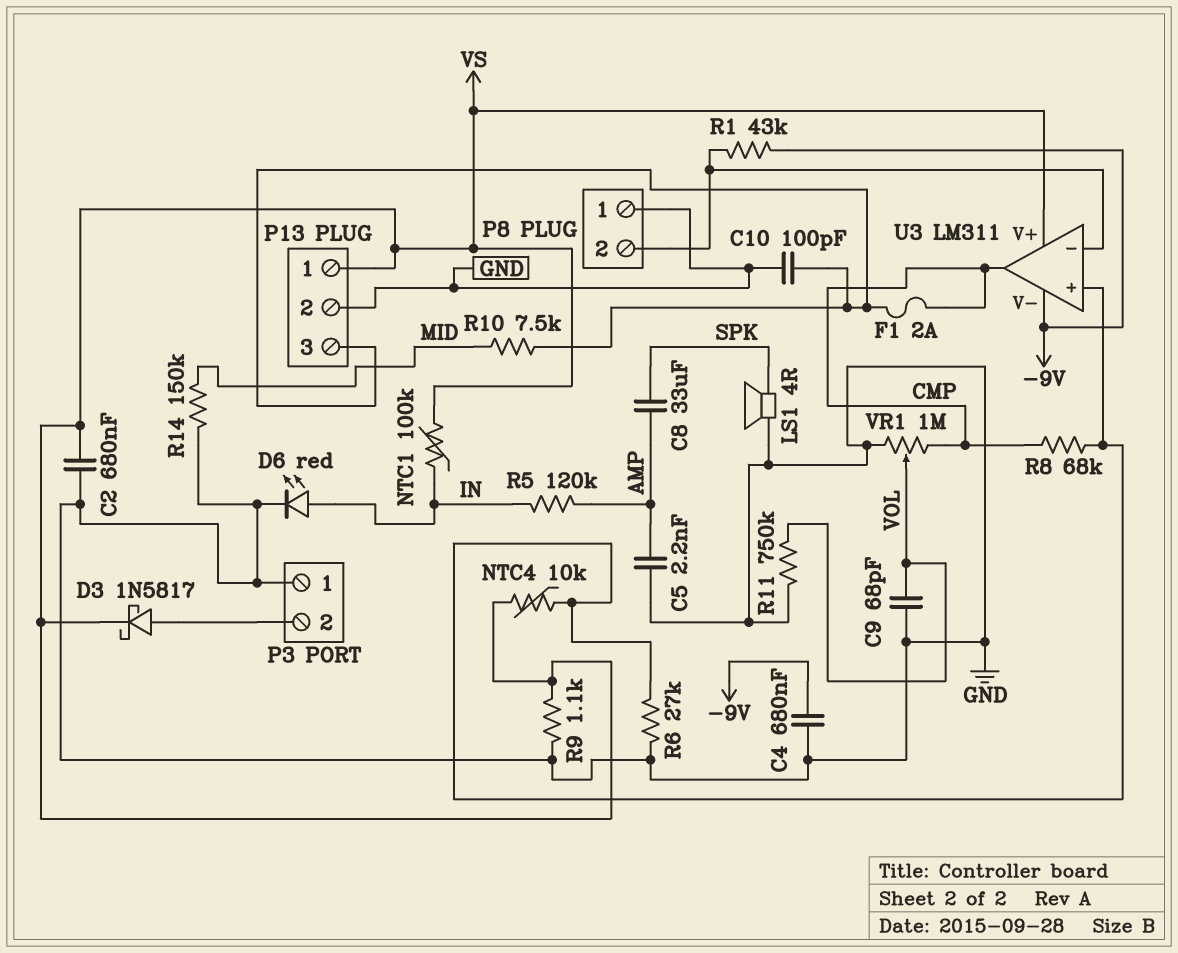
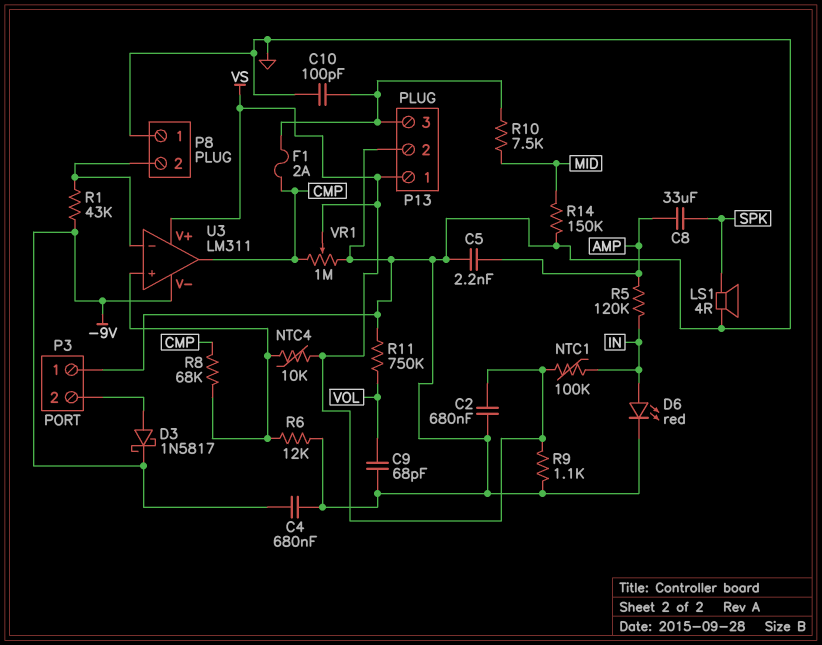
D3: schottky 1N5817 (A P3/2, K VS) -> schottky 1N5817 (A P3/2, K -9V)
R6: 27k (GND, U3/in+) -> 12k (GND, U3/in+)
VR1: 1M (CMP, GND, wiper VOL) -> 1M (CMP, GND, wiper VS)

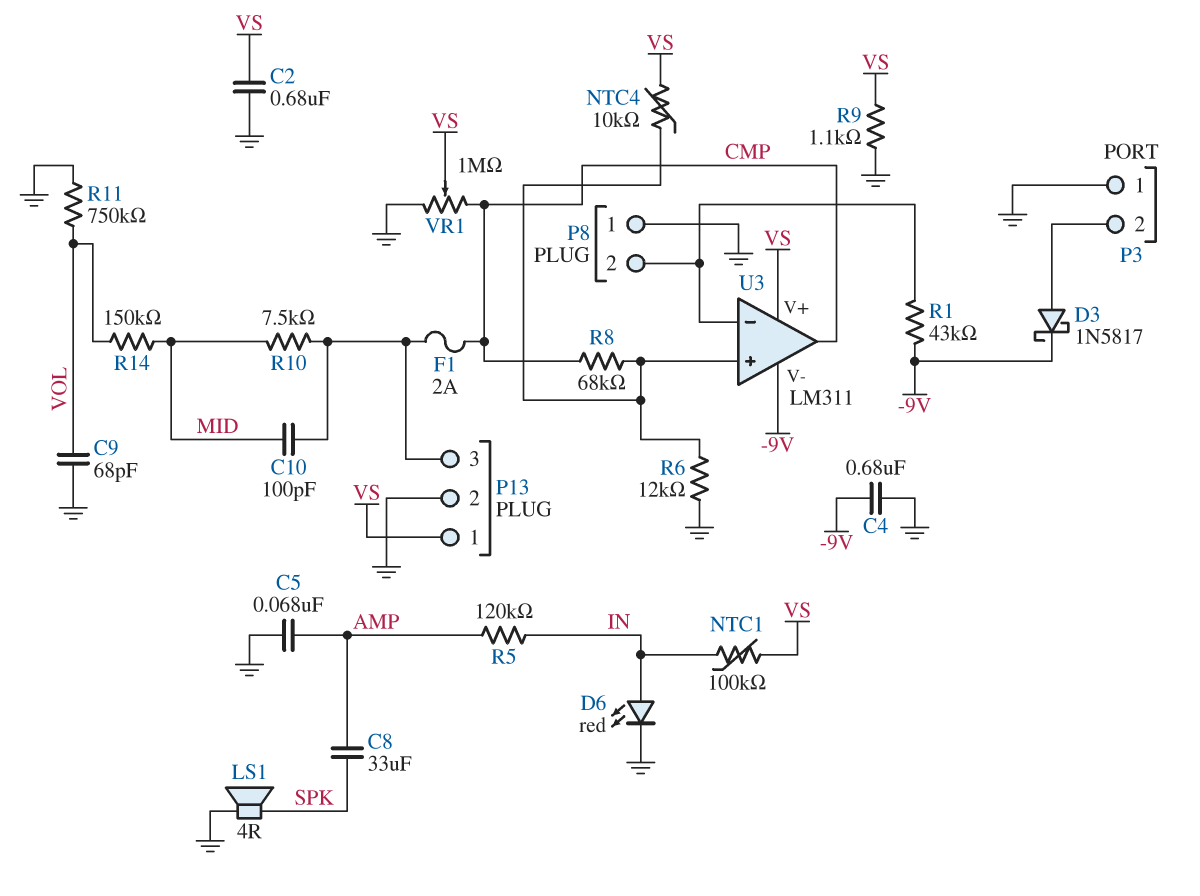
C5: 2.2nF (AMP, GND) -> 68nF (AMP, GND)
C10: 100pF (GND, P13/3) -> 100pF (MID, P13/3)
R14: 150k (GND, MID) -> 150k (MID, VOL)

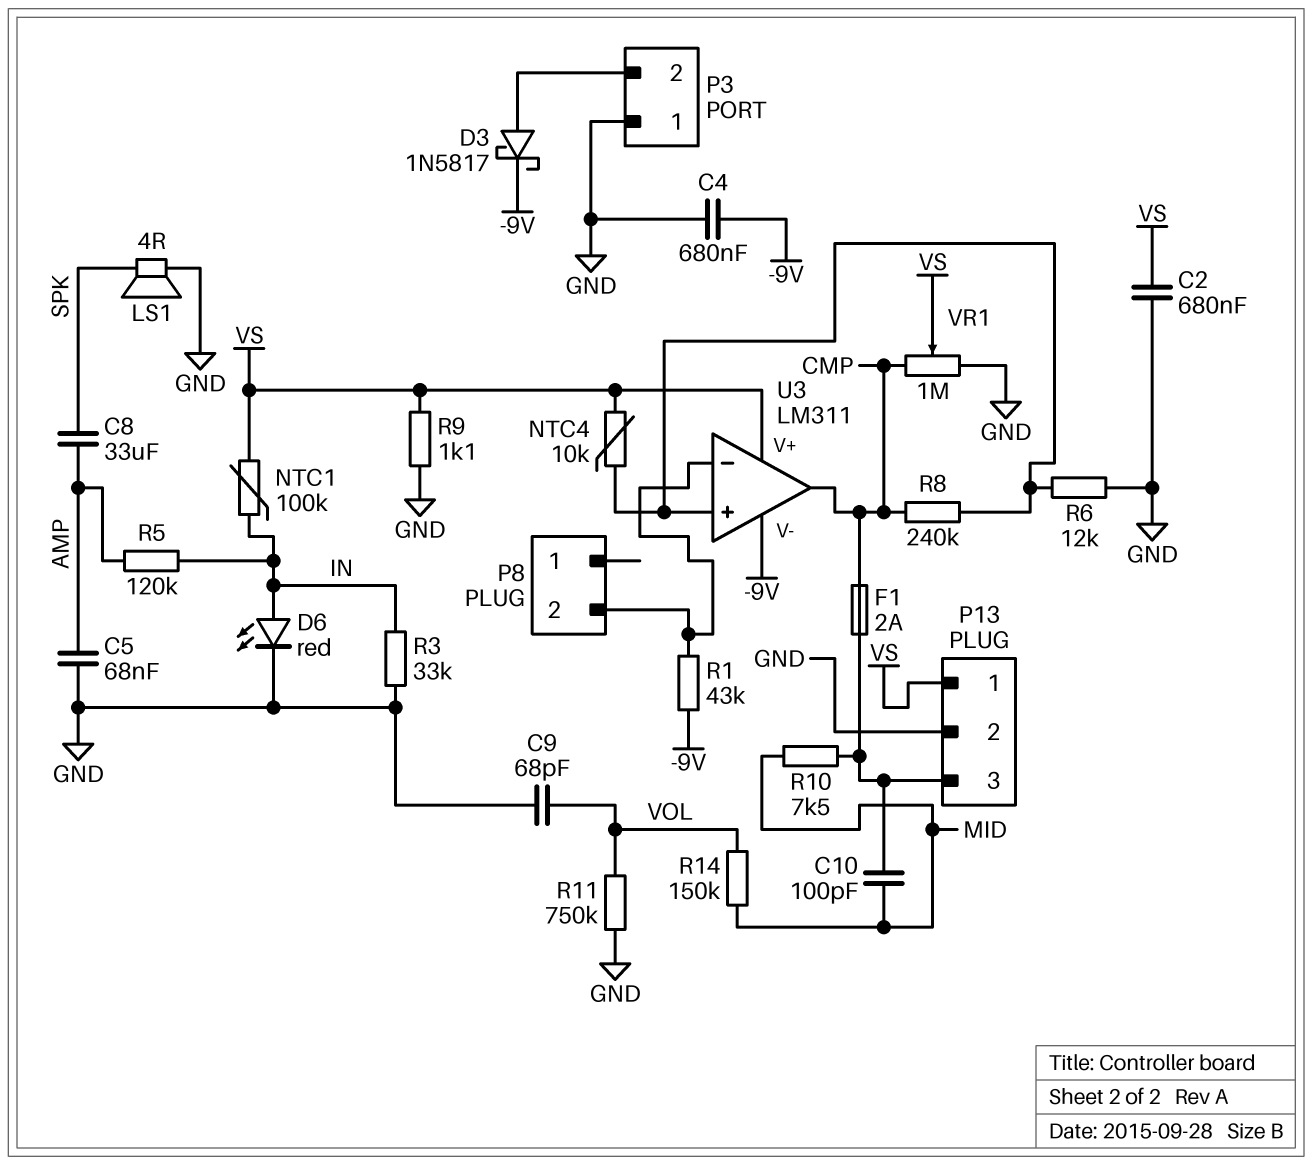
P8 pin 1: GND -> none
R3: none -> 33k (GND, IN)
R8: 68k (CMP, U3/in+) -> 240k (CMP, U3/in+)

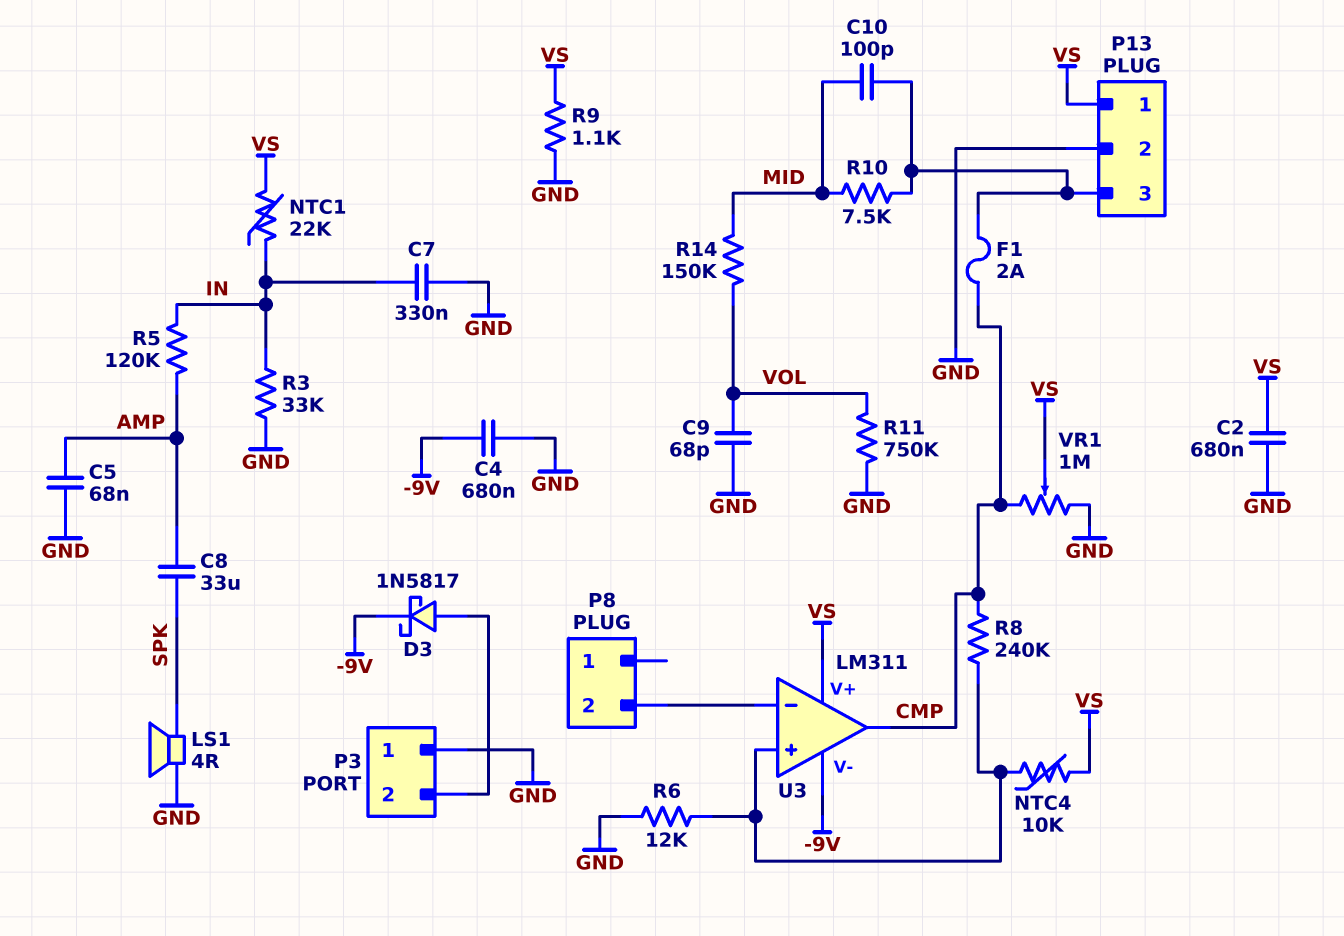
C7: none -> 330nF (GND, IN)
D6: LED red (A IN, K GND) -> none
NTC1: 100k (IN, VS) -> 22k (IN, VS)
R1: 43k (-9V, P8/2) -> none

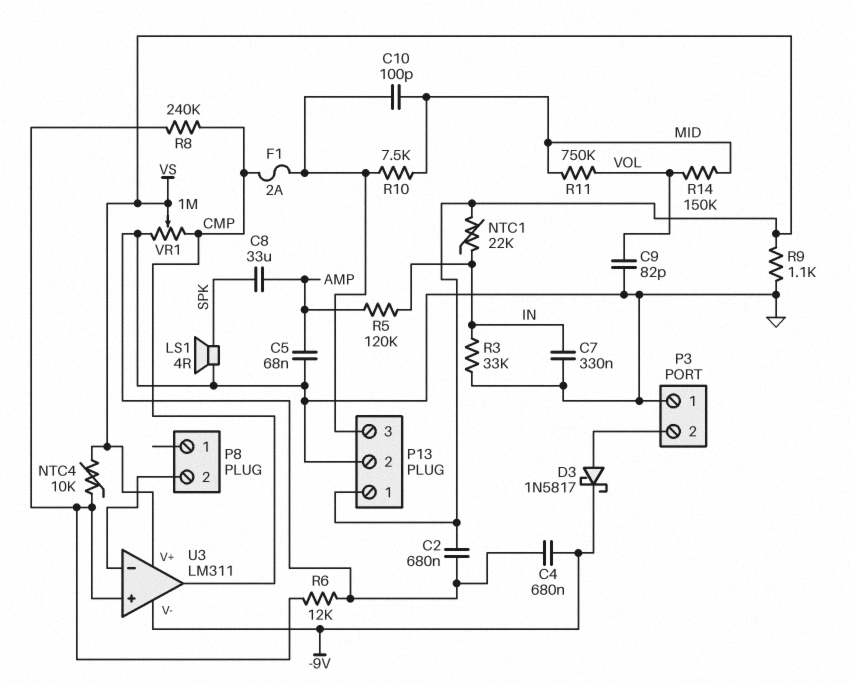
C9: 68pF (GND, VOL) -> 82pF (GND, VOL)
R11: 750k (GND, VOL) -> 750k (MID, VOL)

